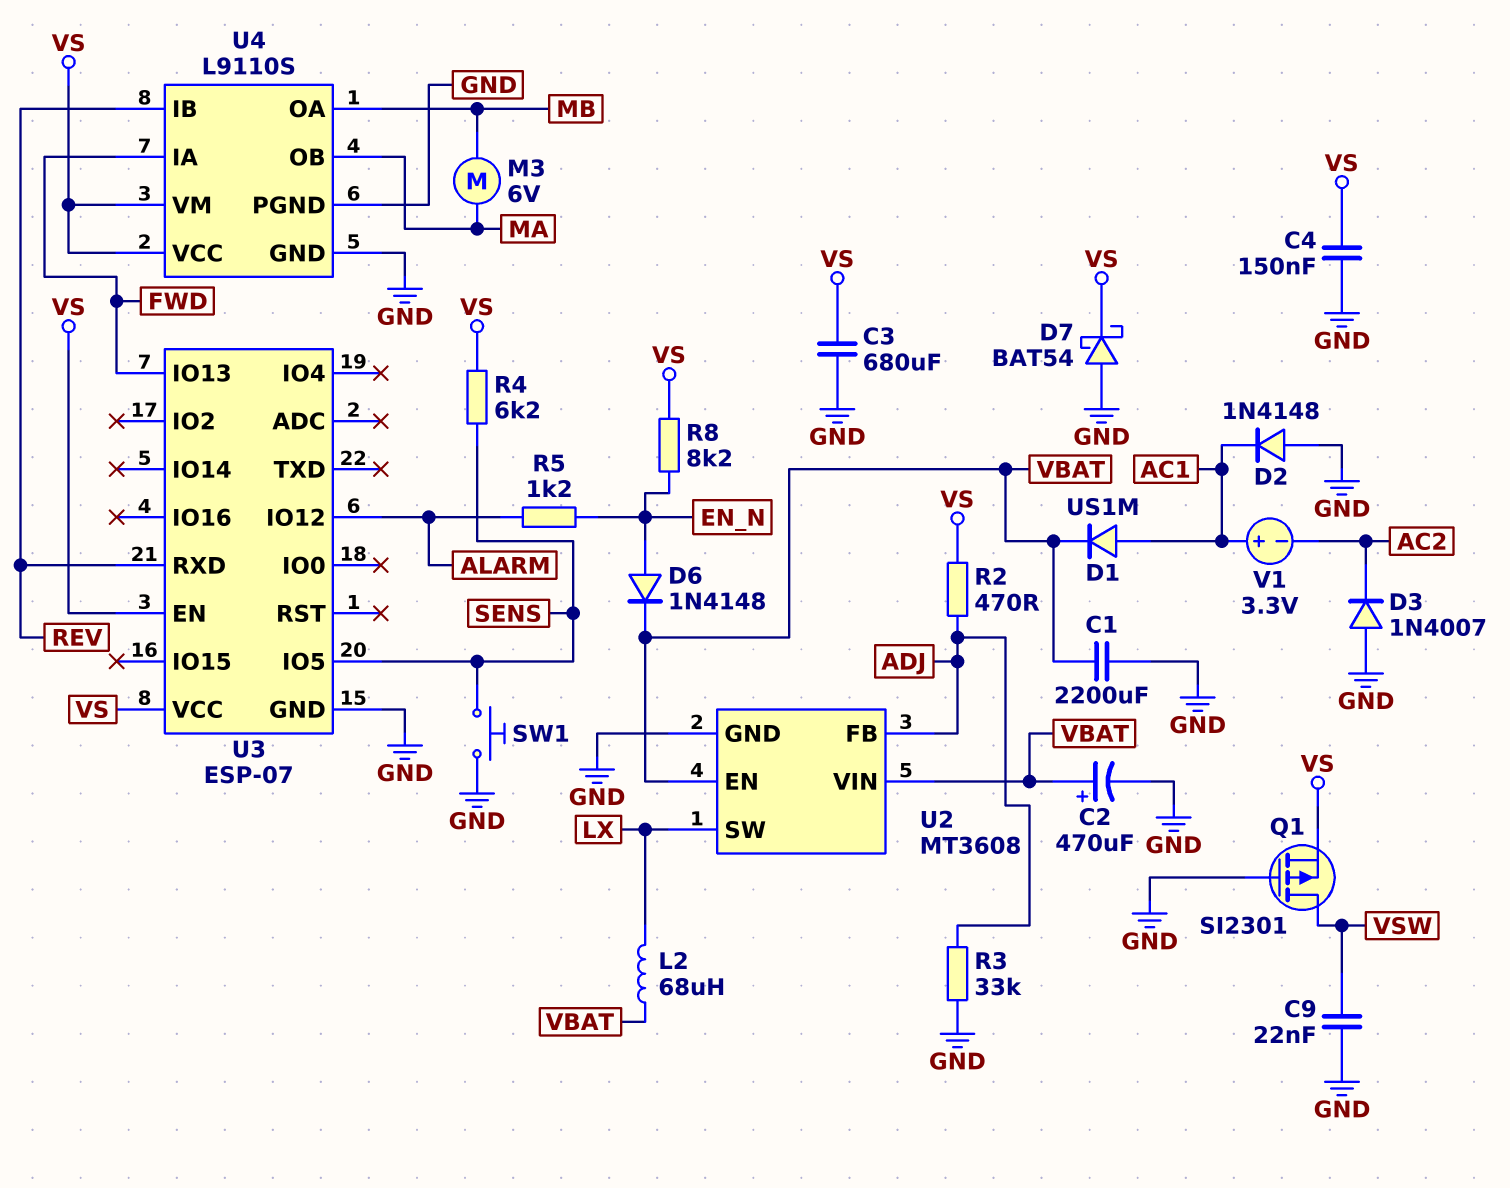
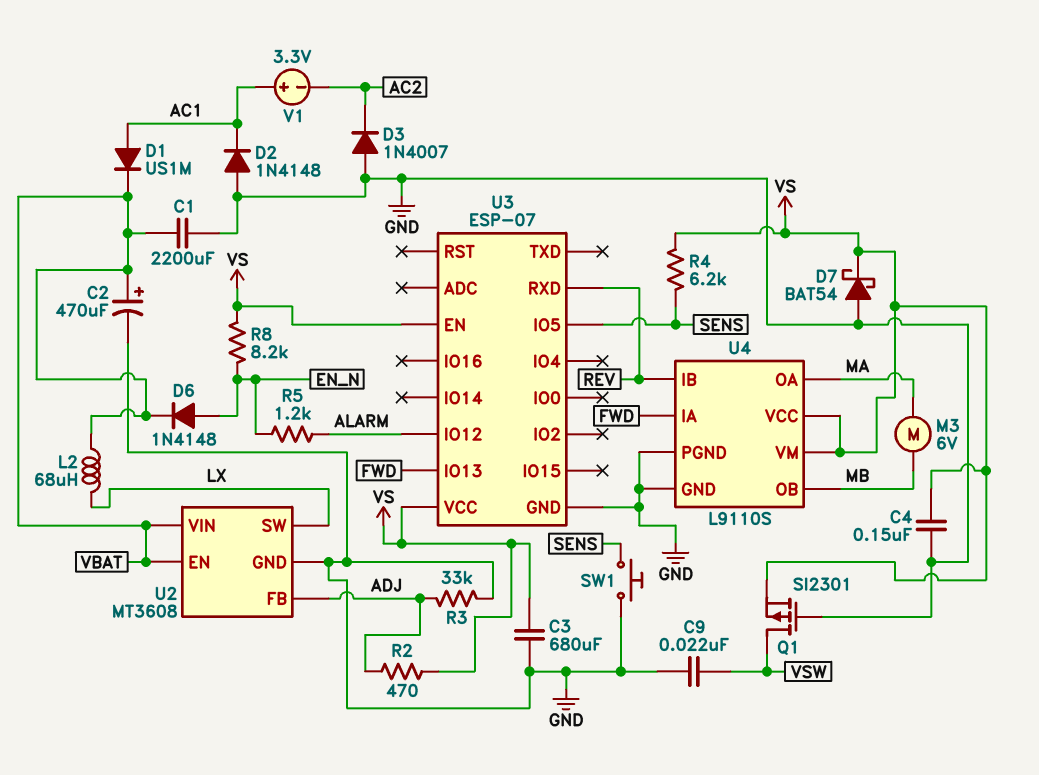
U4 pin OA: MB -> MA
U4 pin OB: MA -> MB

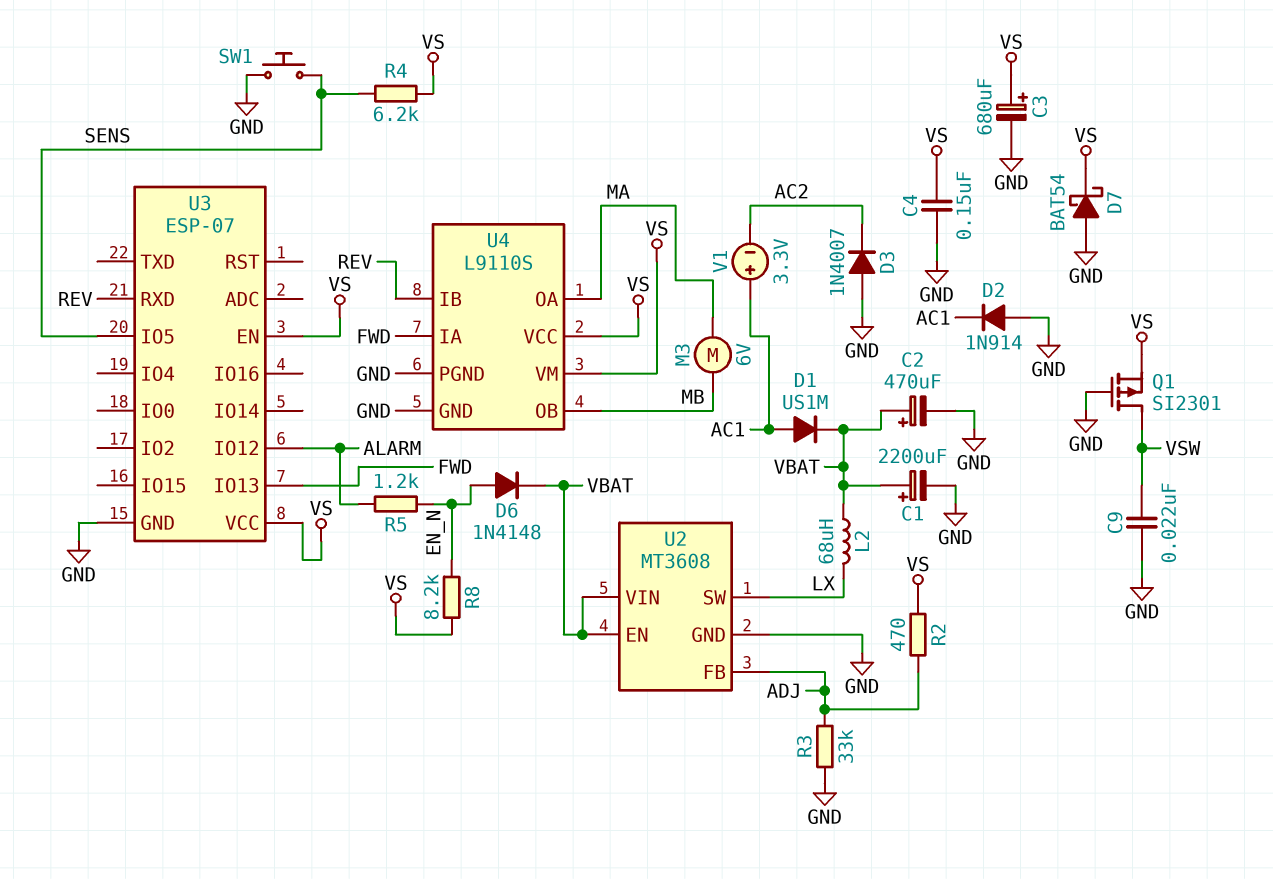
C1: 2200uF (GND, VBAT) -> 2200uF (plus VBAT, minus GND)
C3: 680uF (GND, VS) -> 680uF (plus VS, minus GND)
D2: diode 1N4148 (A GND, K AC1) -> diode 1N914 (A GND, K AC1)

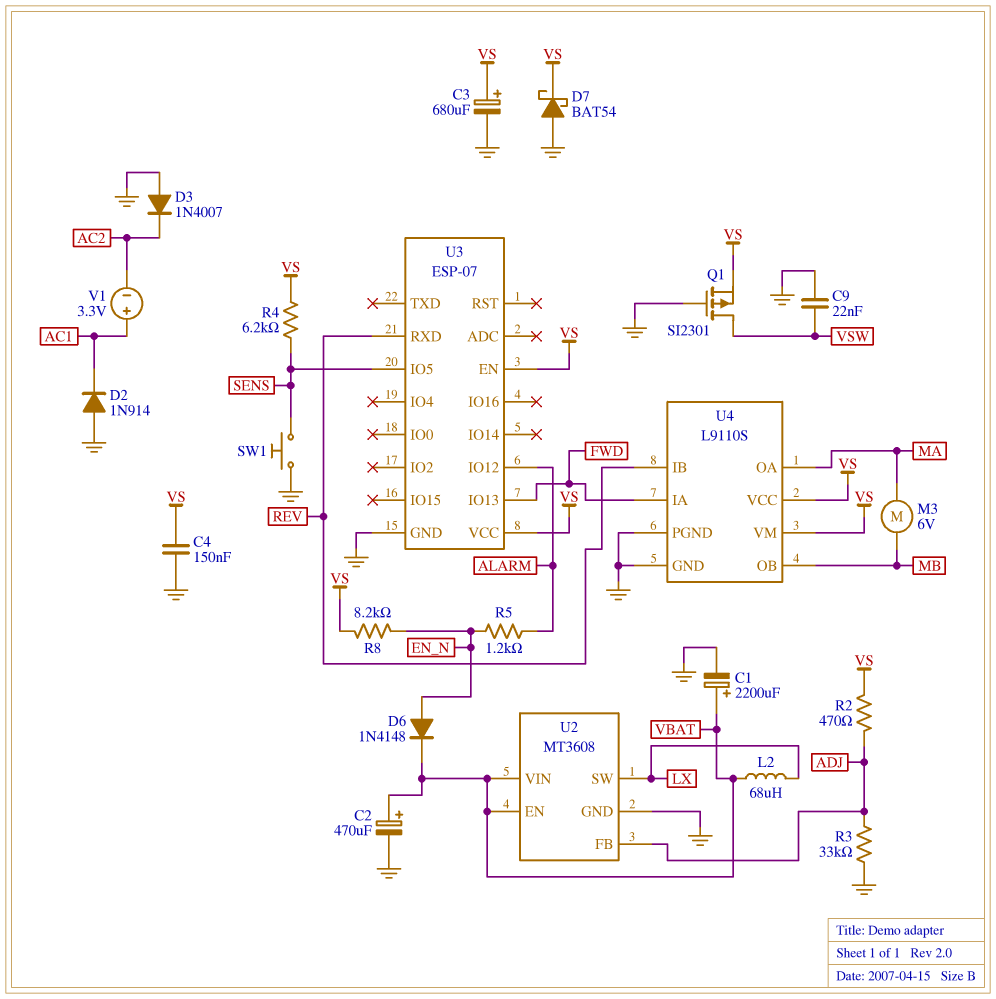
D1: diode US1M (A AC1, K VBAT) -> none

